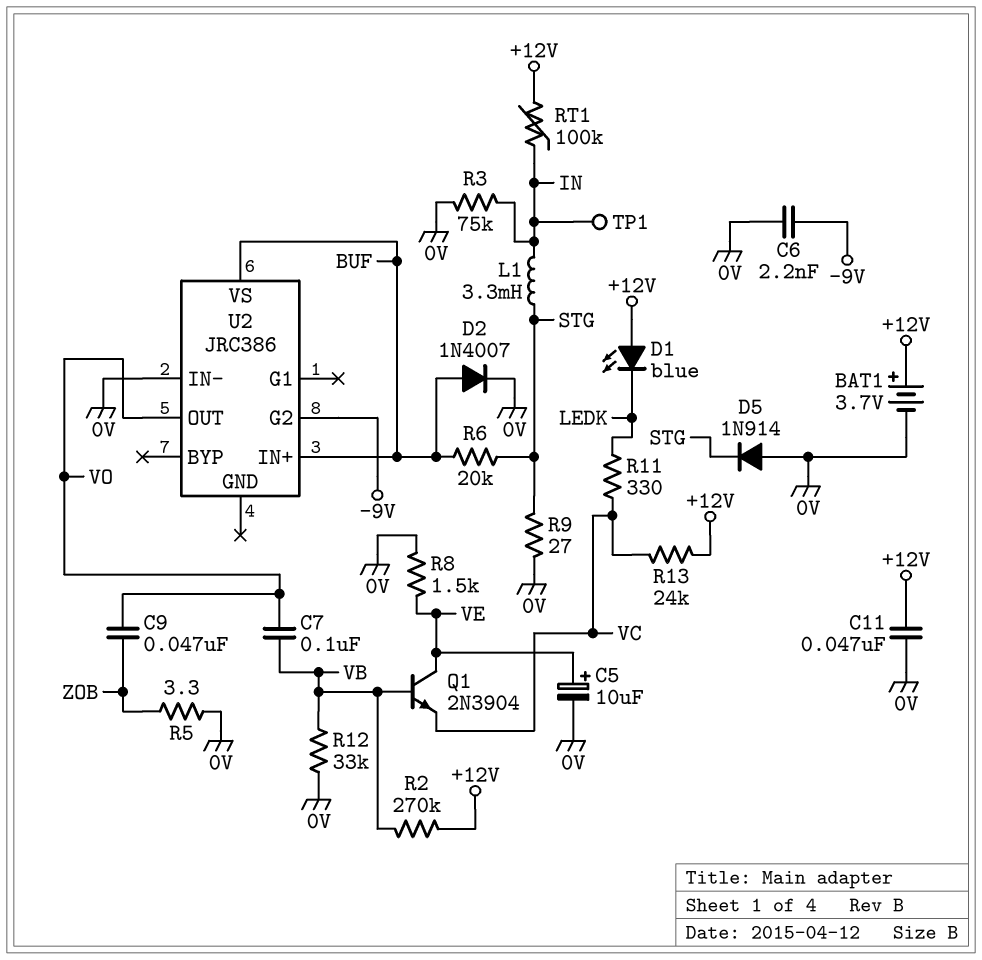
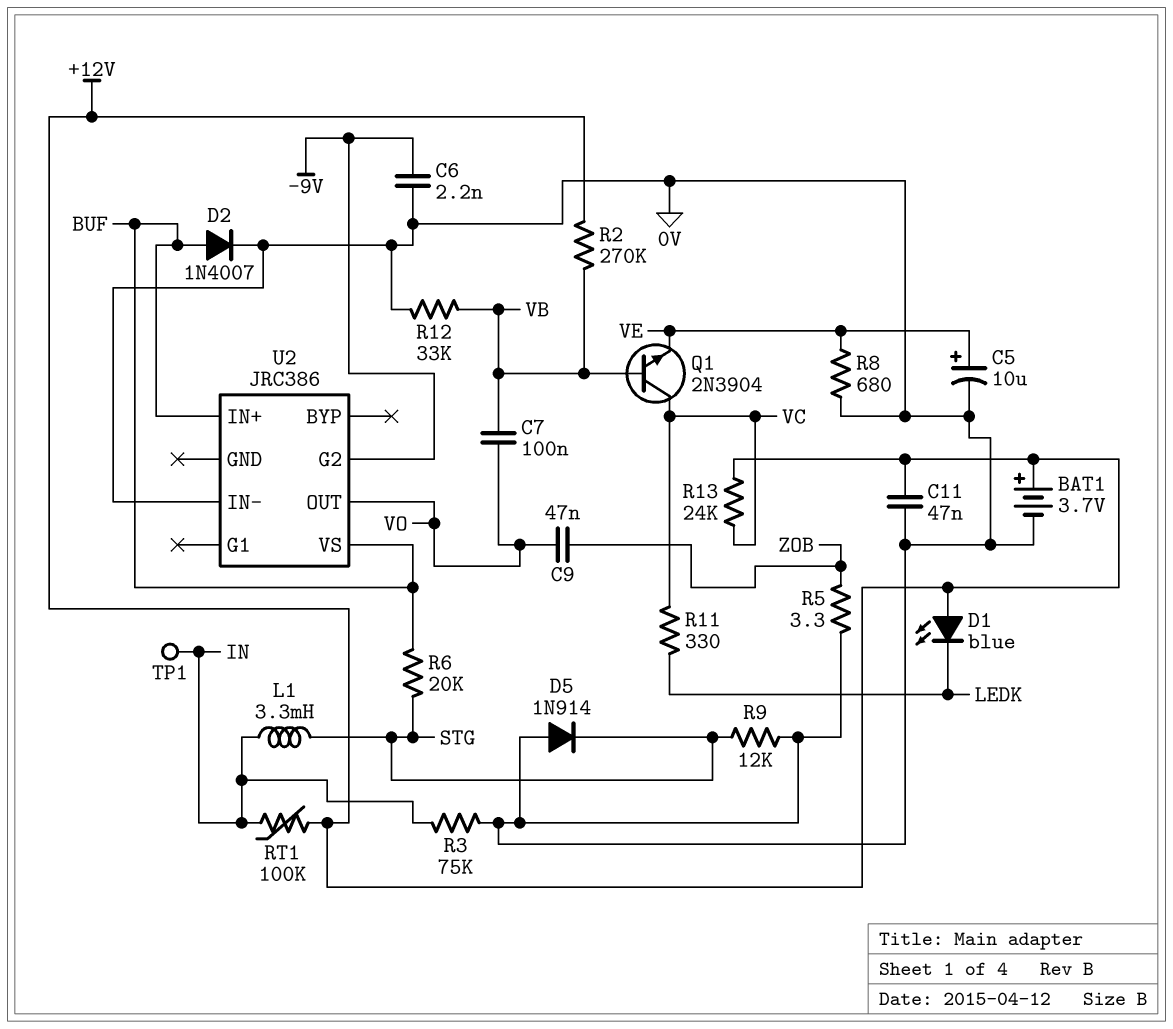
Q1: NPN 2N3904 (B VB, C VE, E VC) -> NPN 2N3904 (B VB, C VC, E VE)
R8: 1.5k (0V, VE) -> 680 (0V, VE)
R9: 27 (0V, STG) -> 12k (0V, STG)

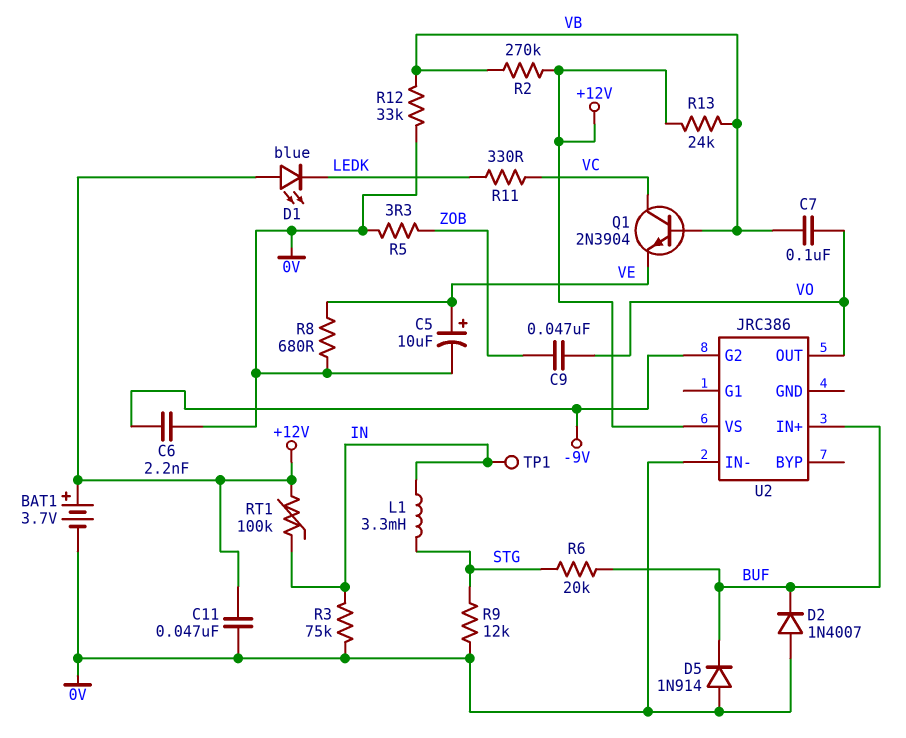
D2: diode 1N4007 (A BUF, K 0V) -> diode 1N4007 (A 0V, K BUF)
D5: diode 1N914 (A 0V, K STG) -> diode 1N914 (A 0V, K BUF)
R13: 24k (+12V, VC) -> 24k (+12V, VB)
U2 pin VS: BUF -> +12V

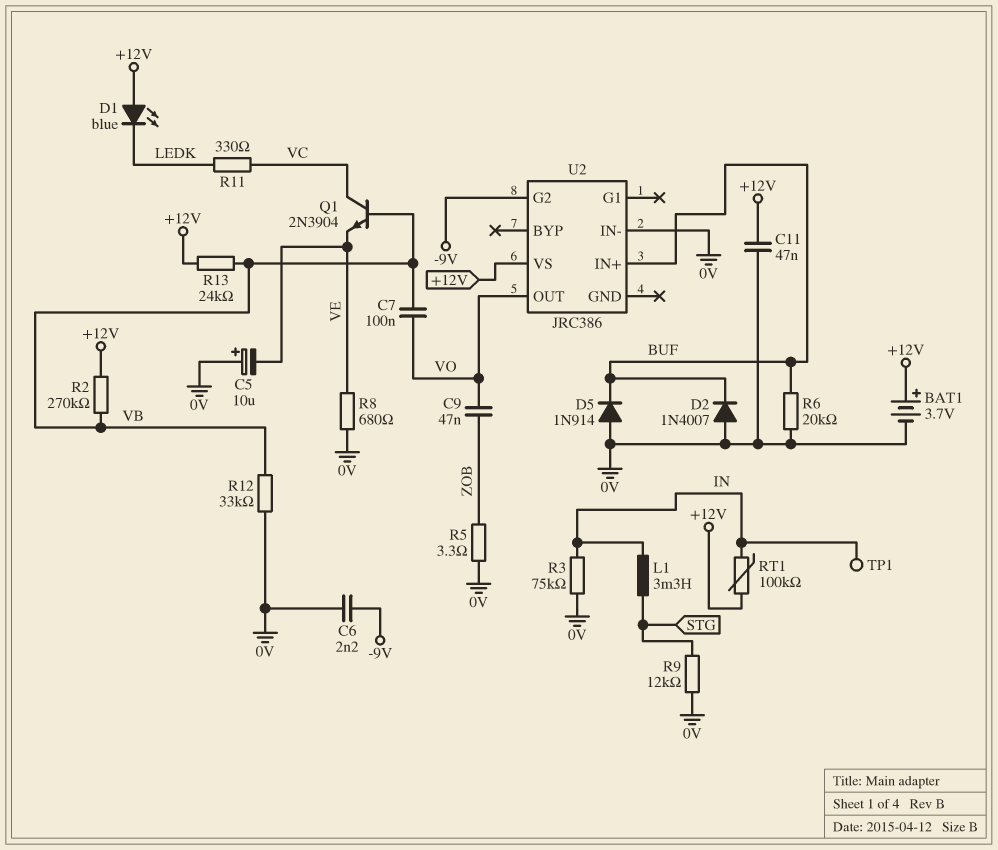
C5: 10uF (plus VE, minus 0V) -> 10uF (plus 0V, minus VE)
R6: 20k (BUF, STG) -> 20k (0V, BUF)

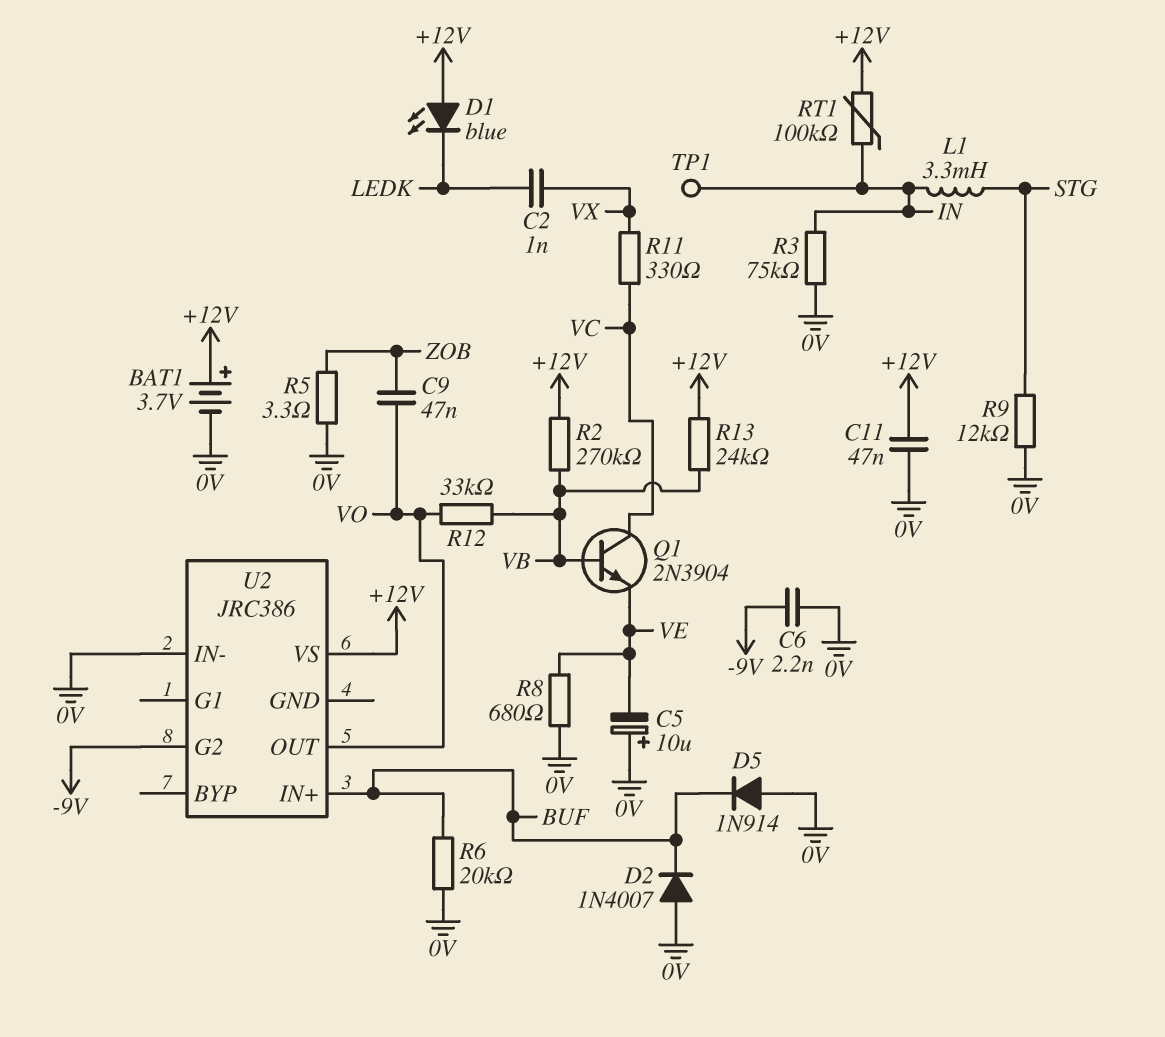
C2: none -> 1nF (LEDK, VX)
C7: 100nF (VB, VO) -> none
R11: 330 (LEDK, VC) -> 330 (VC, VX)
R12: 33k (0V, VB) -> 33k (VB, VO)

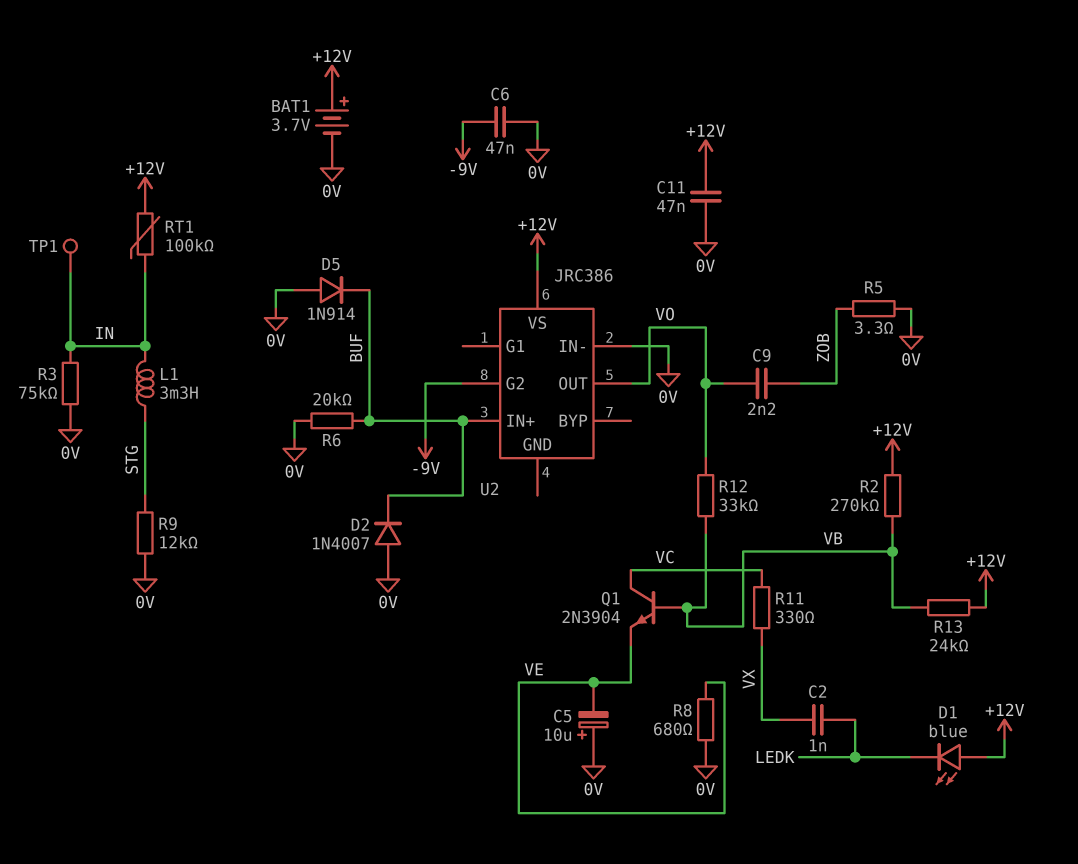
C6: 2.2nF (-9V, 0V) -> 47nF (-9V, 0V)
C9: 47nF (VO, ZOB) -> 2.2nF (VO, ZOB)

